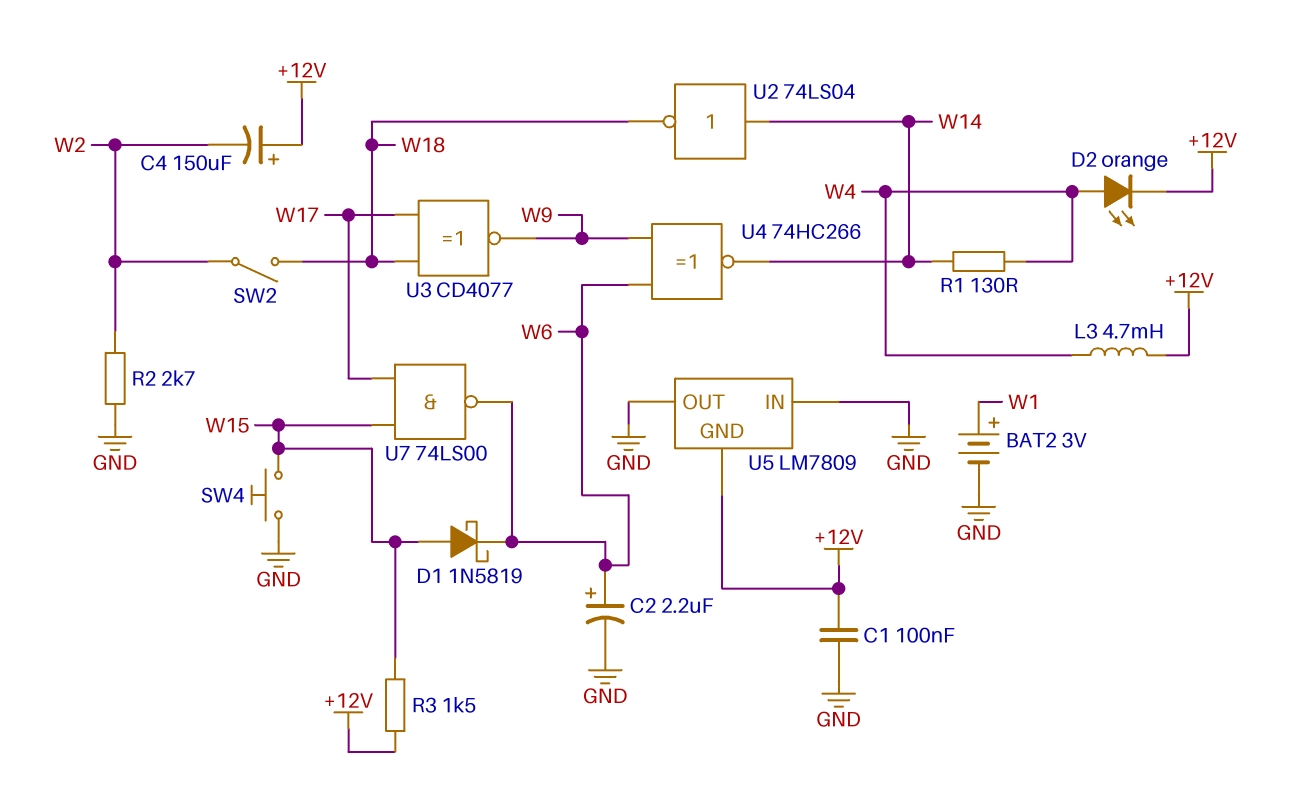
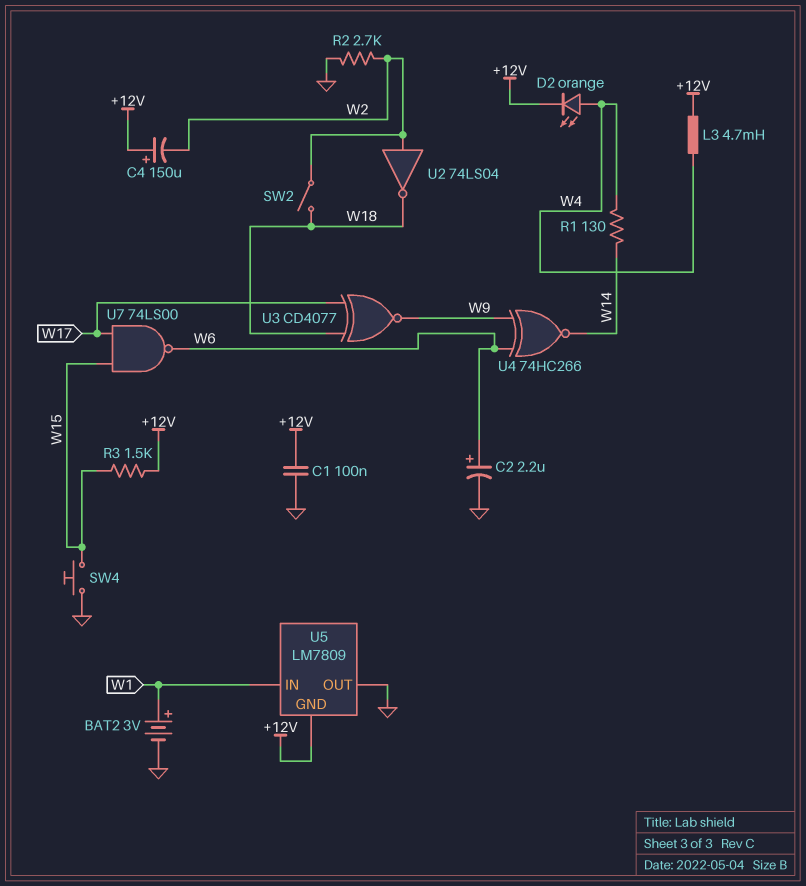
D1: schottky 1N5819 (A W15, K W6) -> none
U2: NOT 74LS04 (in W14, out W18) -> NOT 74LS04 (in W2, out W18)
U5 pin IN: GND -> W1

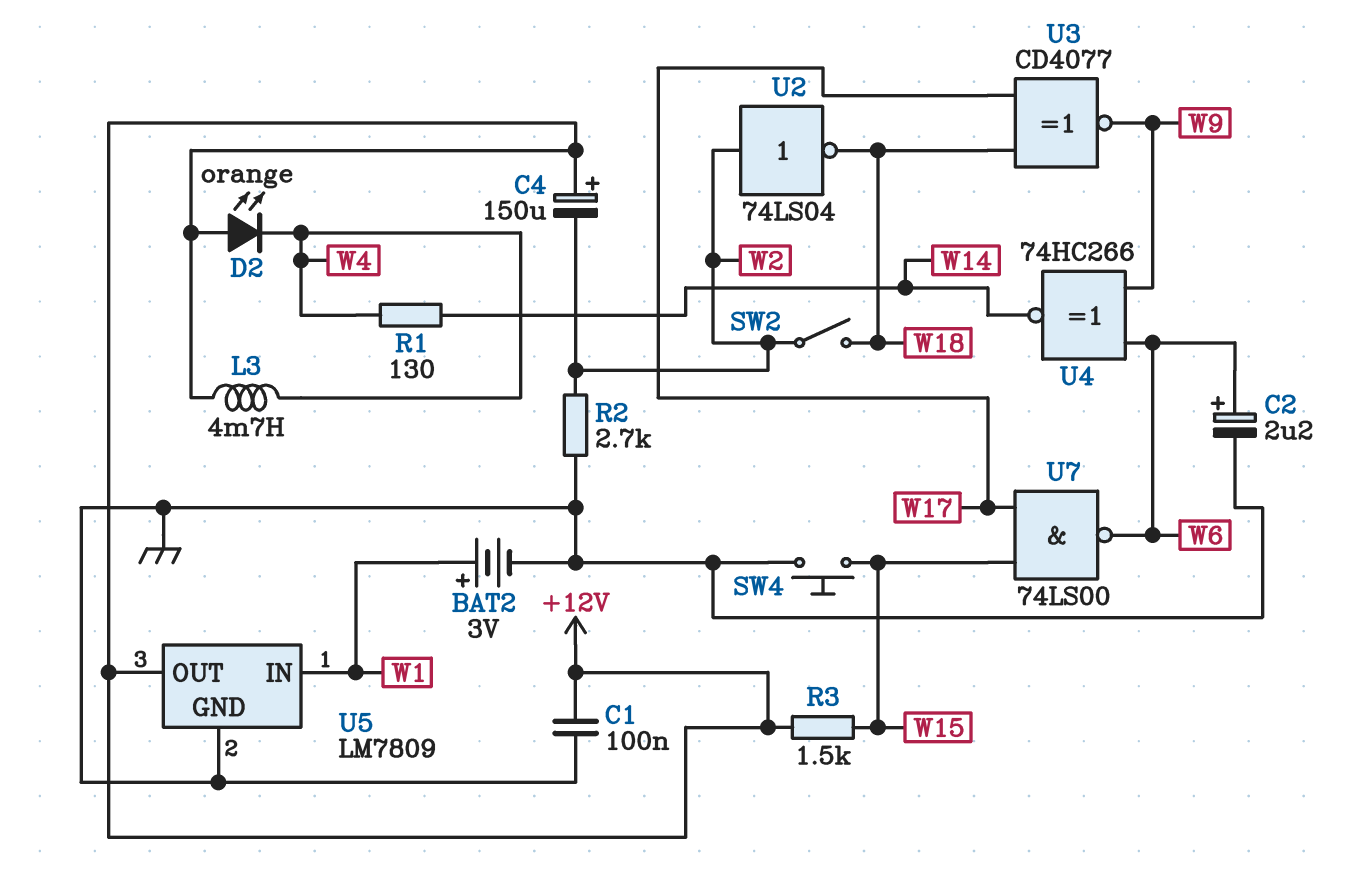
D2: LED orange (A W4, K +12V) -> LED orange (A +12V, K W4)
U5 pin GND: +12V -> GND
U5 pin OUT: GND -> +12V

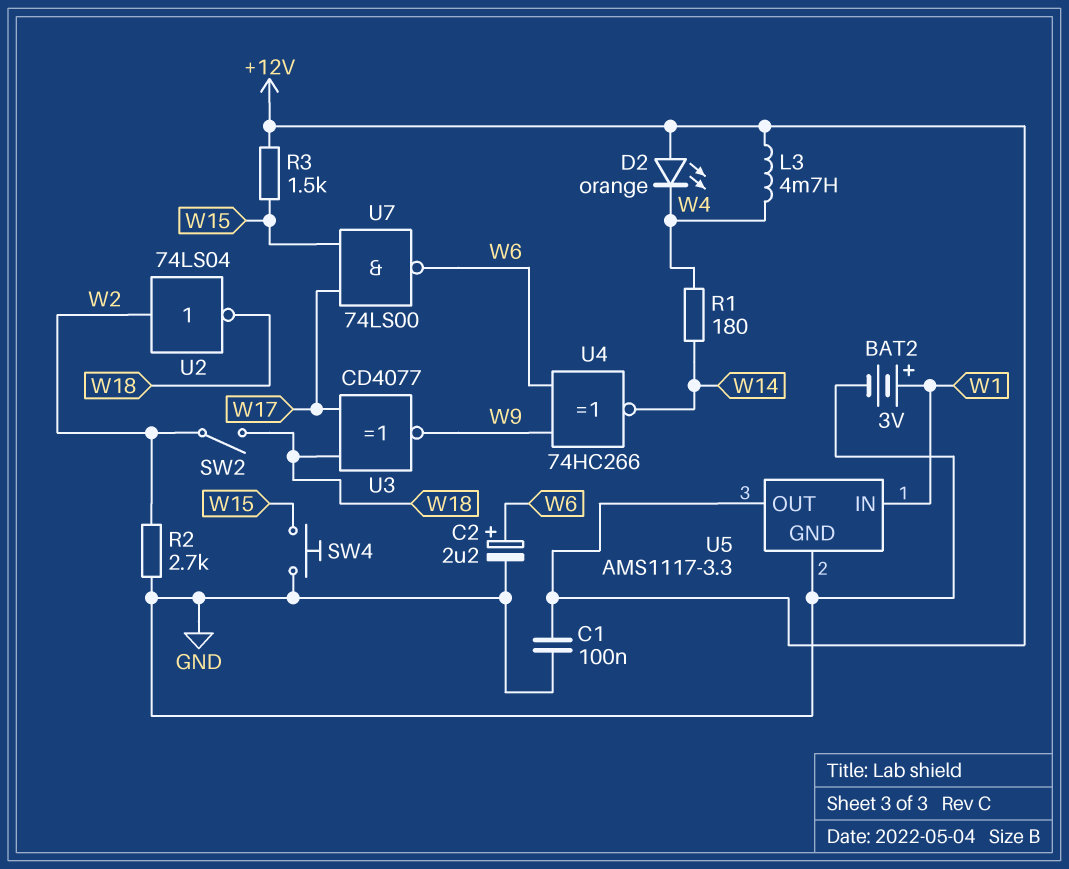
C4: 150uF (plus +12V, minus W2) -> none
R1: 130 (W4, W14) -> 180 (W4, W14)
U5: LM7809 -> AMS1117-3.3

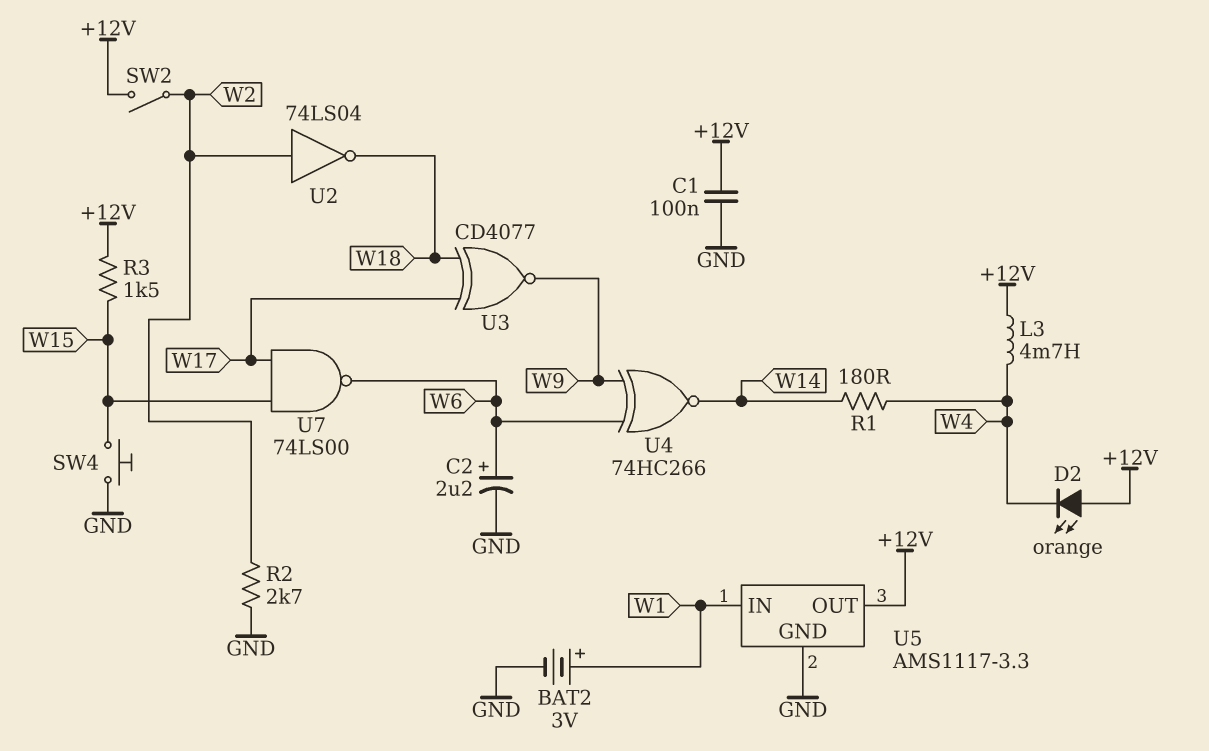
SW2: switch (W2, W18) -> switch (+12V, W2)

